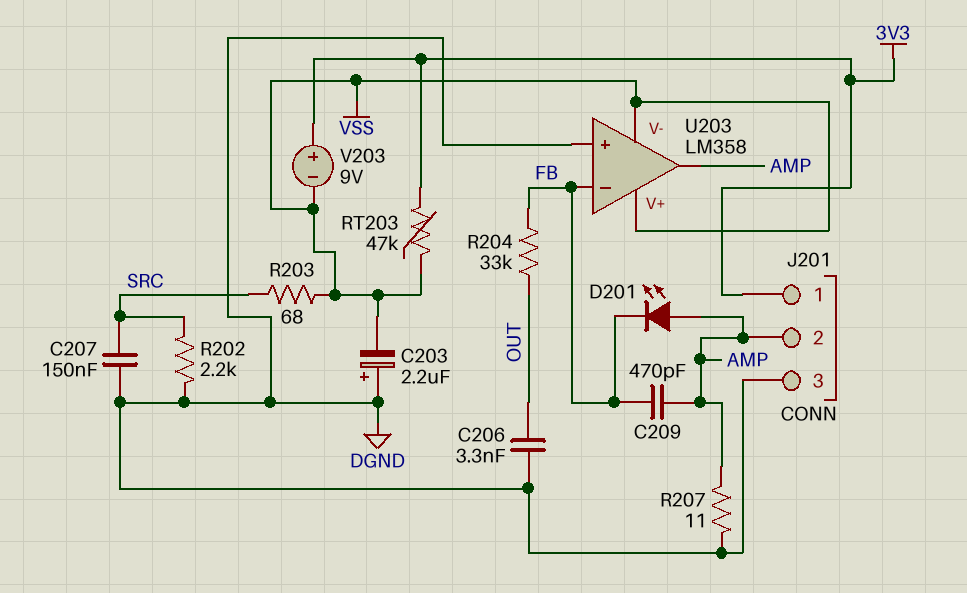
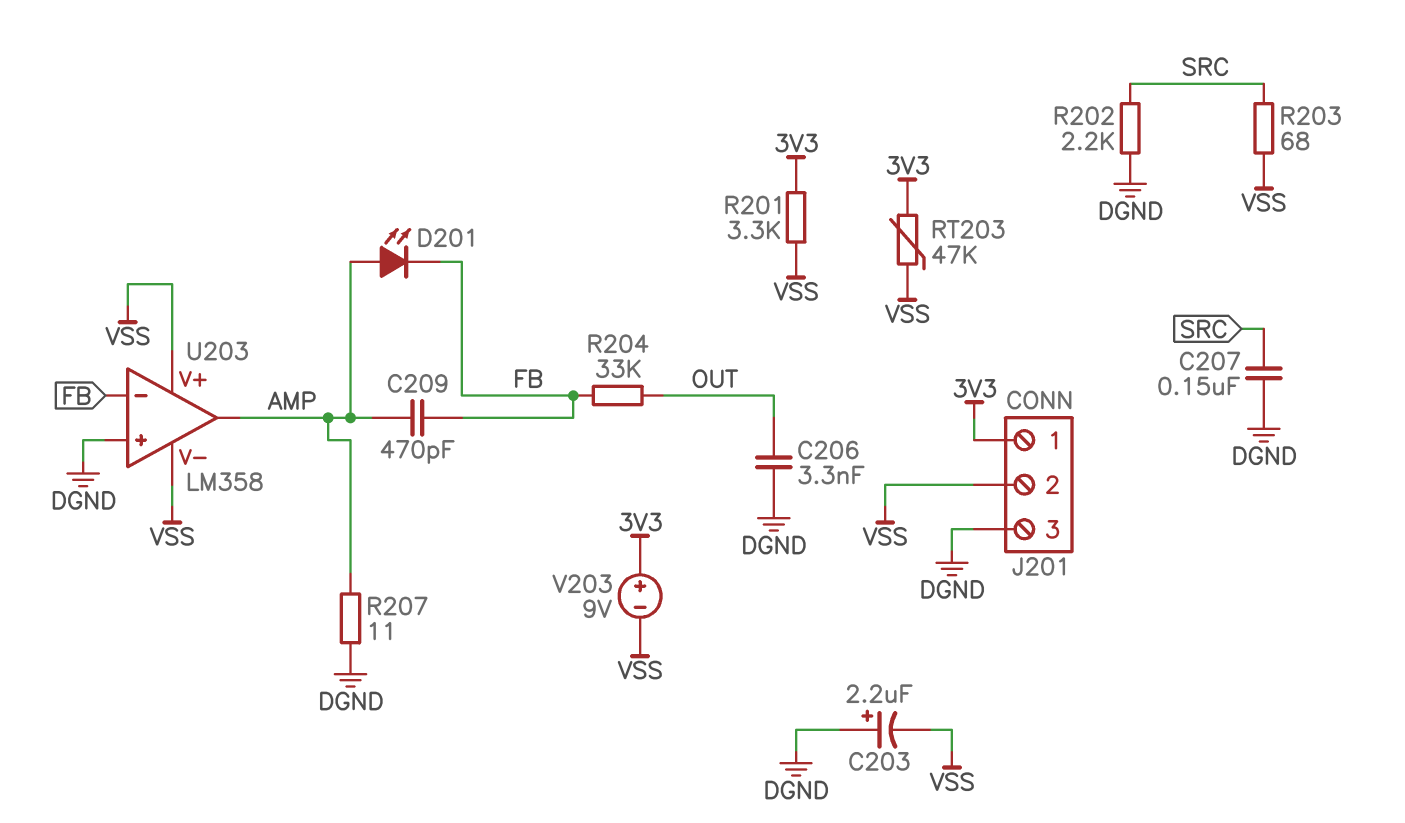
J201 pin 2: AMP -> VSS
R201: none -> 3.3k (3V3, VSS)

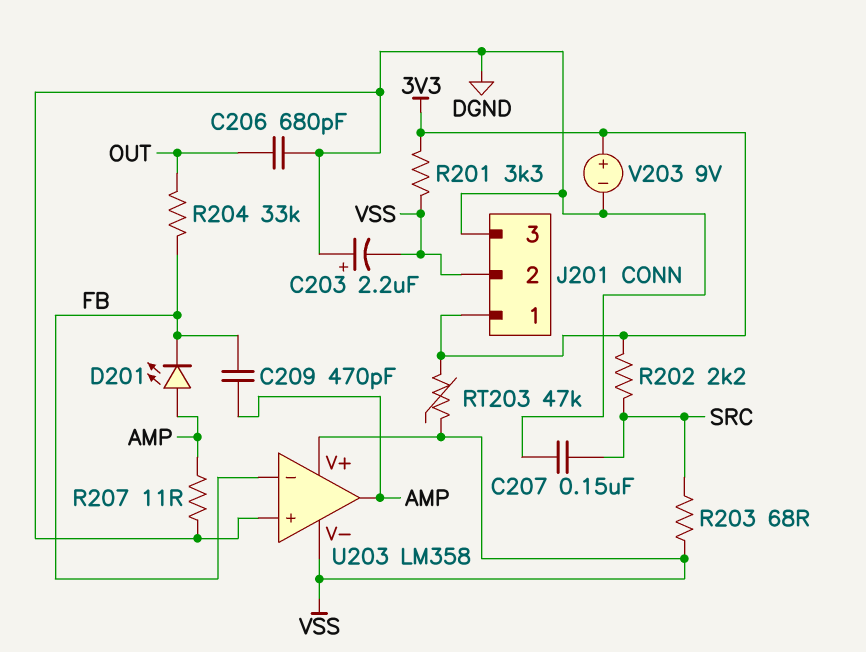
C206: 3.3nF (DGND, OUT) -> 680pF (DGND, OUT)
R202: 2.2k (DGND, SRC) -> 2.2k (3V3, SRC)
V203: 9V (plus 3V3, minus VSS) -> 9V (plus 3V3, minus DGND)

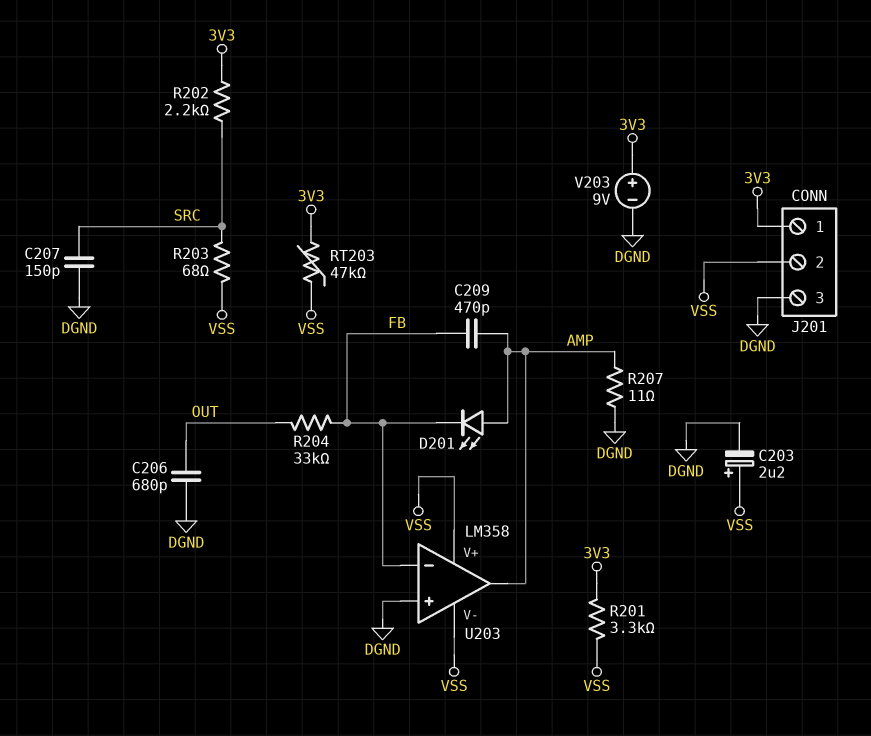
C203: 2.2uF (plus DGND, minus VSS) -> 2.2uF (plus VSS, minus DGND)
C207: 150nF (DGND, SRC) -> 150pF (DGND, SRC)

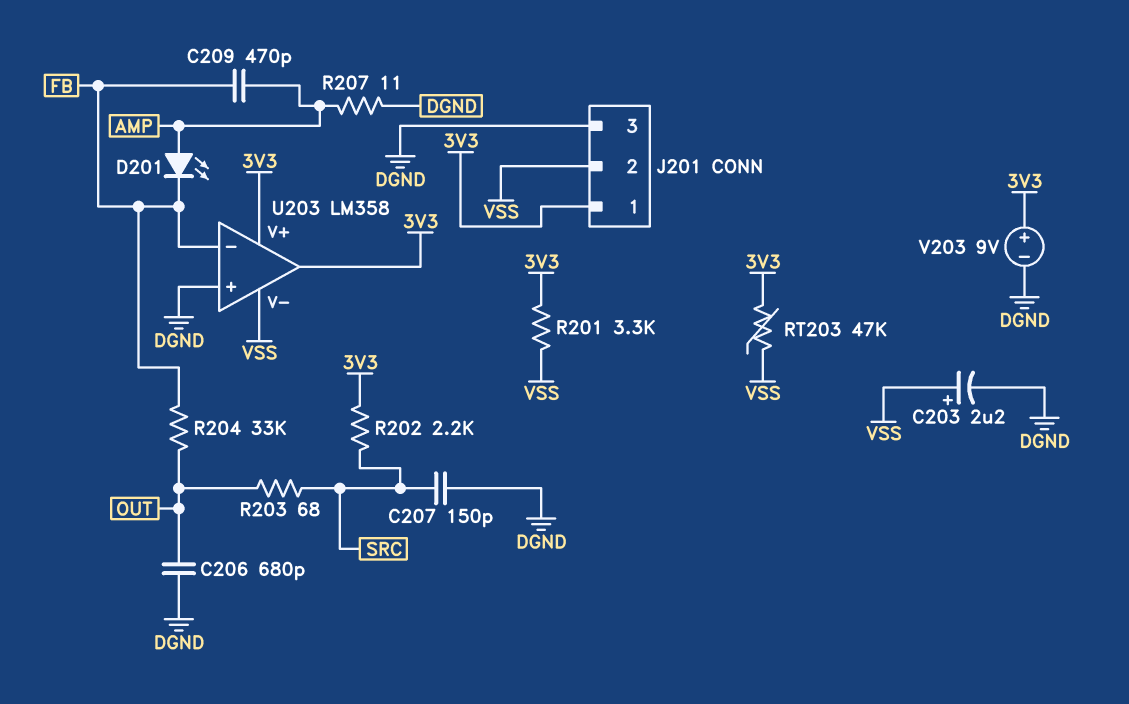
R203: 68 (SRC, VSS) -> 68 (OUT, SRC)
U203 pin V+: VSS -> 3V3
U203 pin out: AMP -> 3V3

